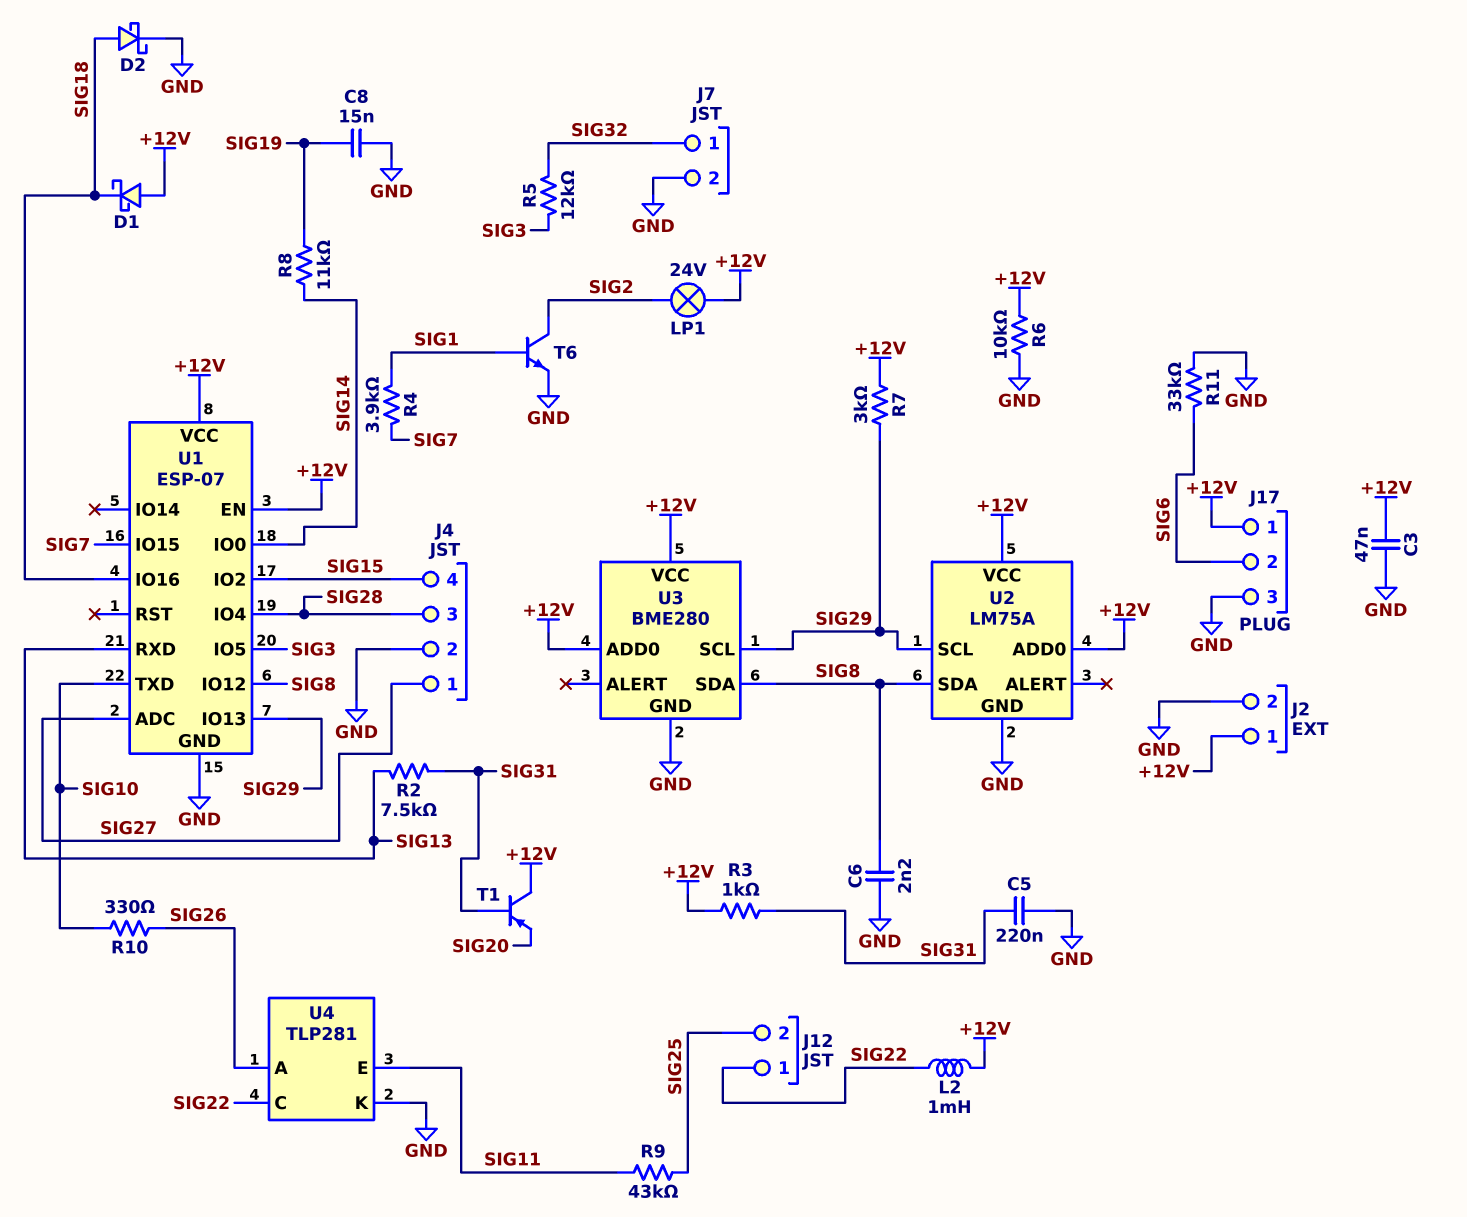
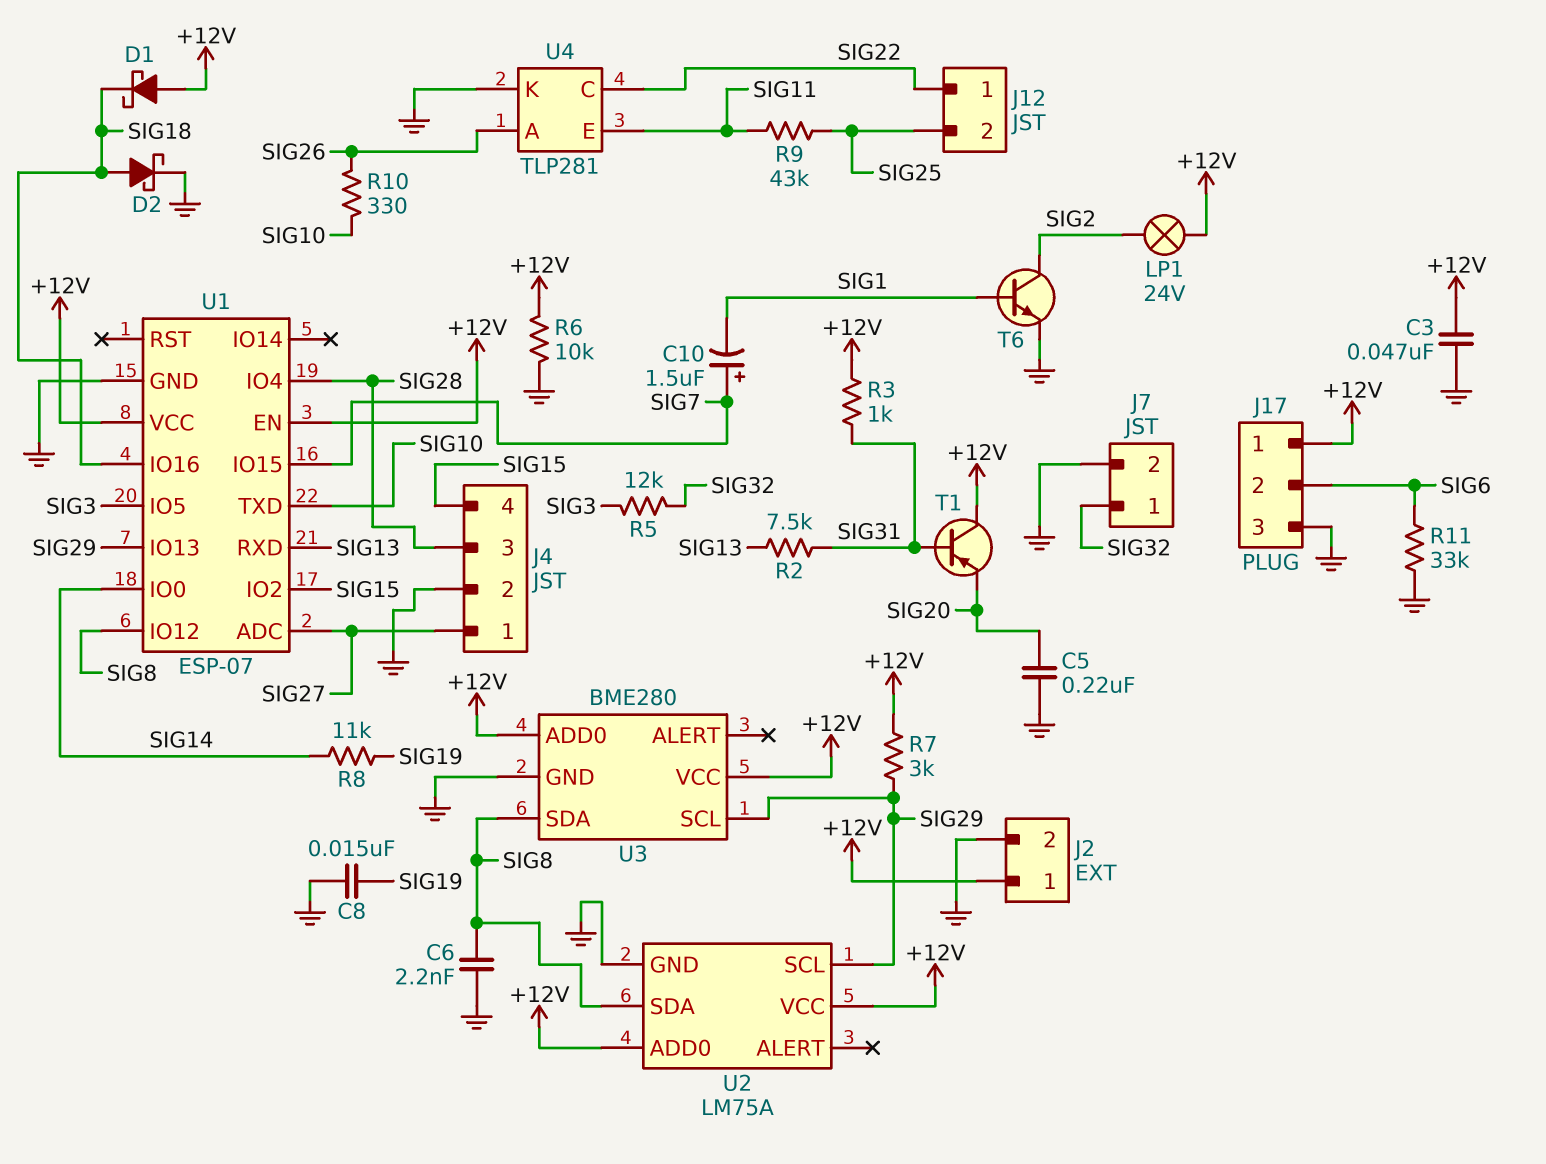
C5: 220nF (GND, SIG31) -> 220nF (GND, SIG20)
C10: none -> 1.5uF (plus SIG7, minus SIG1)
L2: 1mH (+12V, SIG22) -> none
R4: 3.9k (SIG1, SIG7) -> none

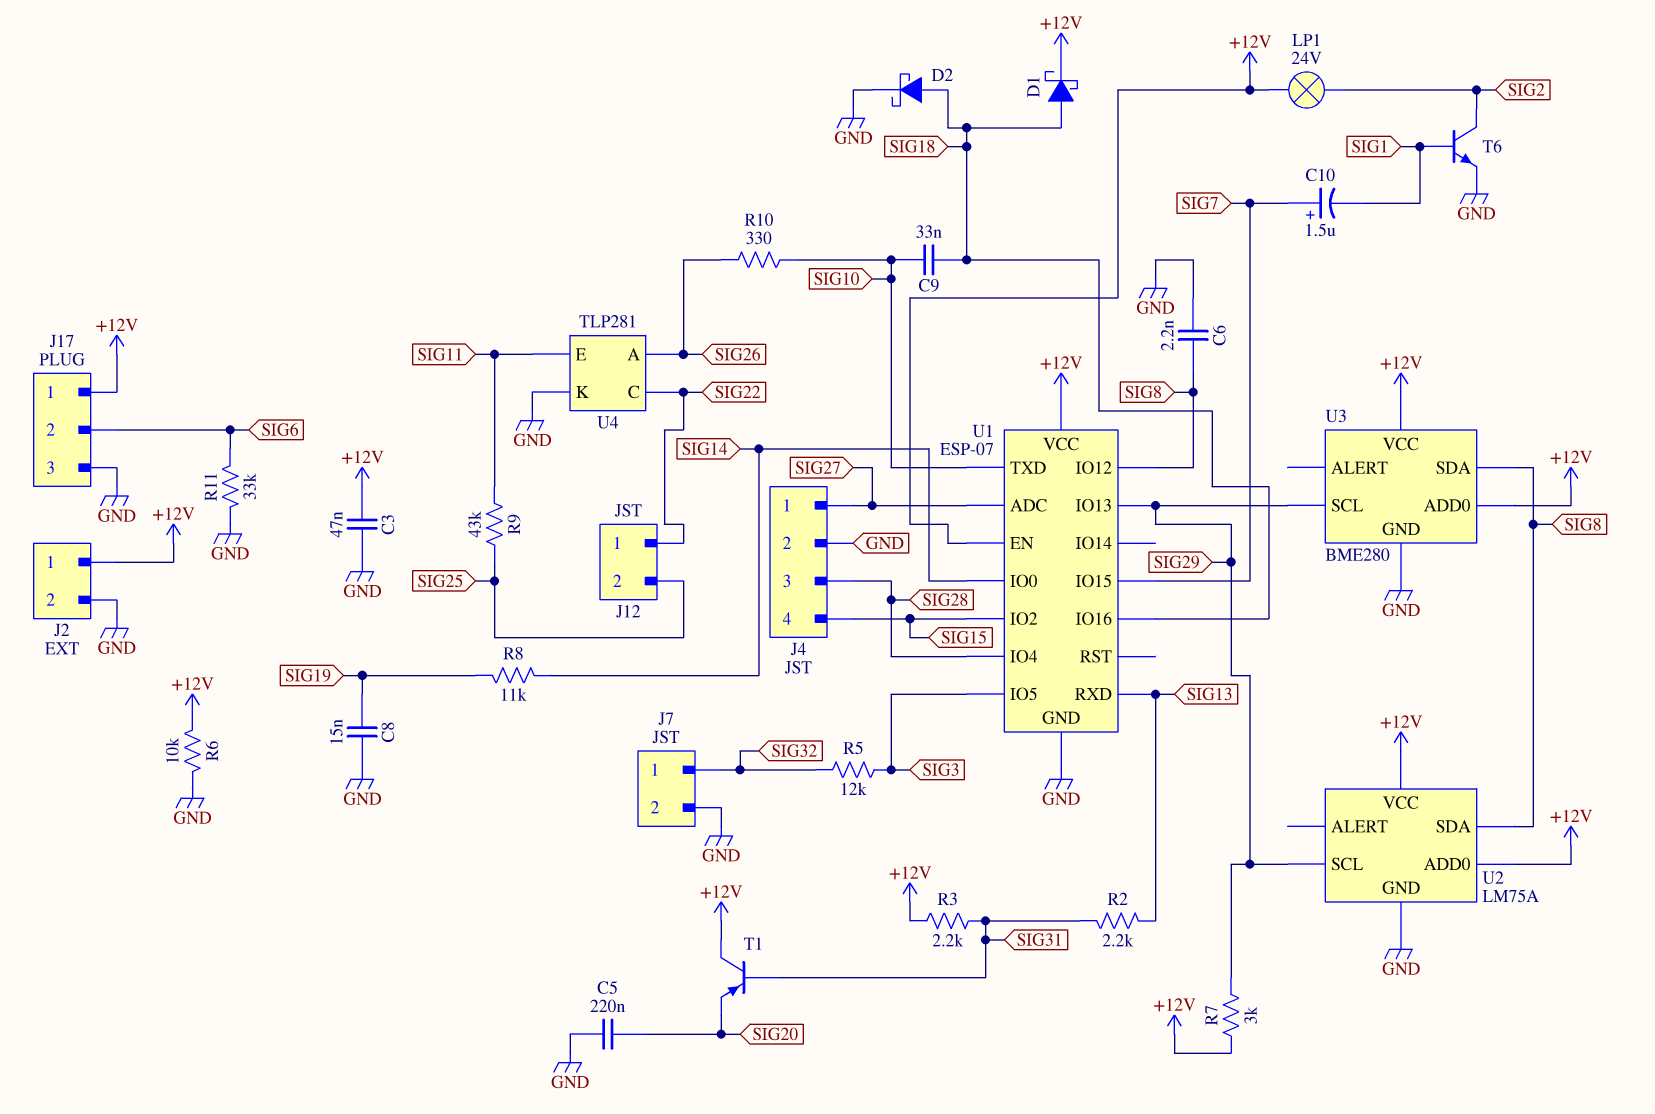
C9: none -> 33nF (SIG10, SIG18)
D1: schottky (A +12V, K SIG18) -> schottky (A SIG18, K +12V)
R2: 7.5k (SIG13, SIG31) -> 2.2k (SIG13, SIG31)
R3: 1k (+12V, SIG31) -> 2.2k (+12V, SIG31)

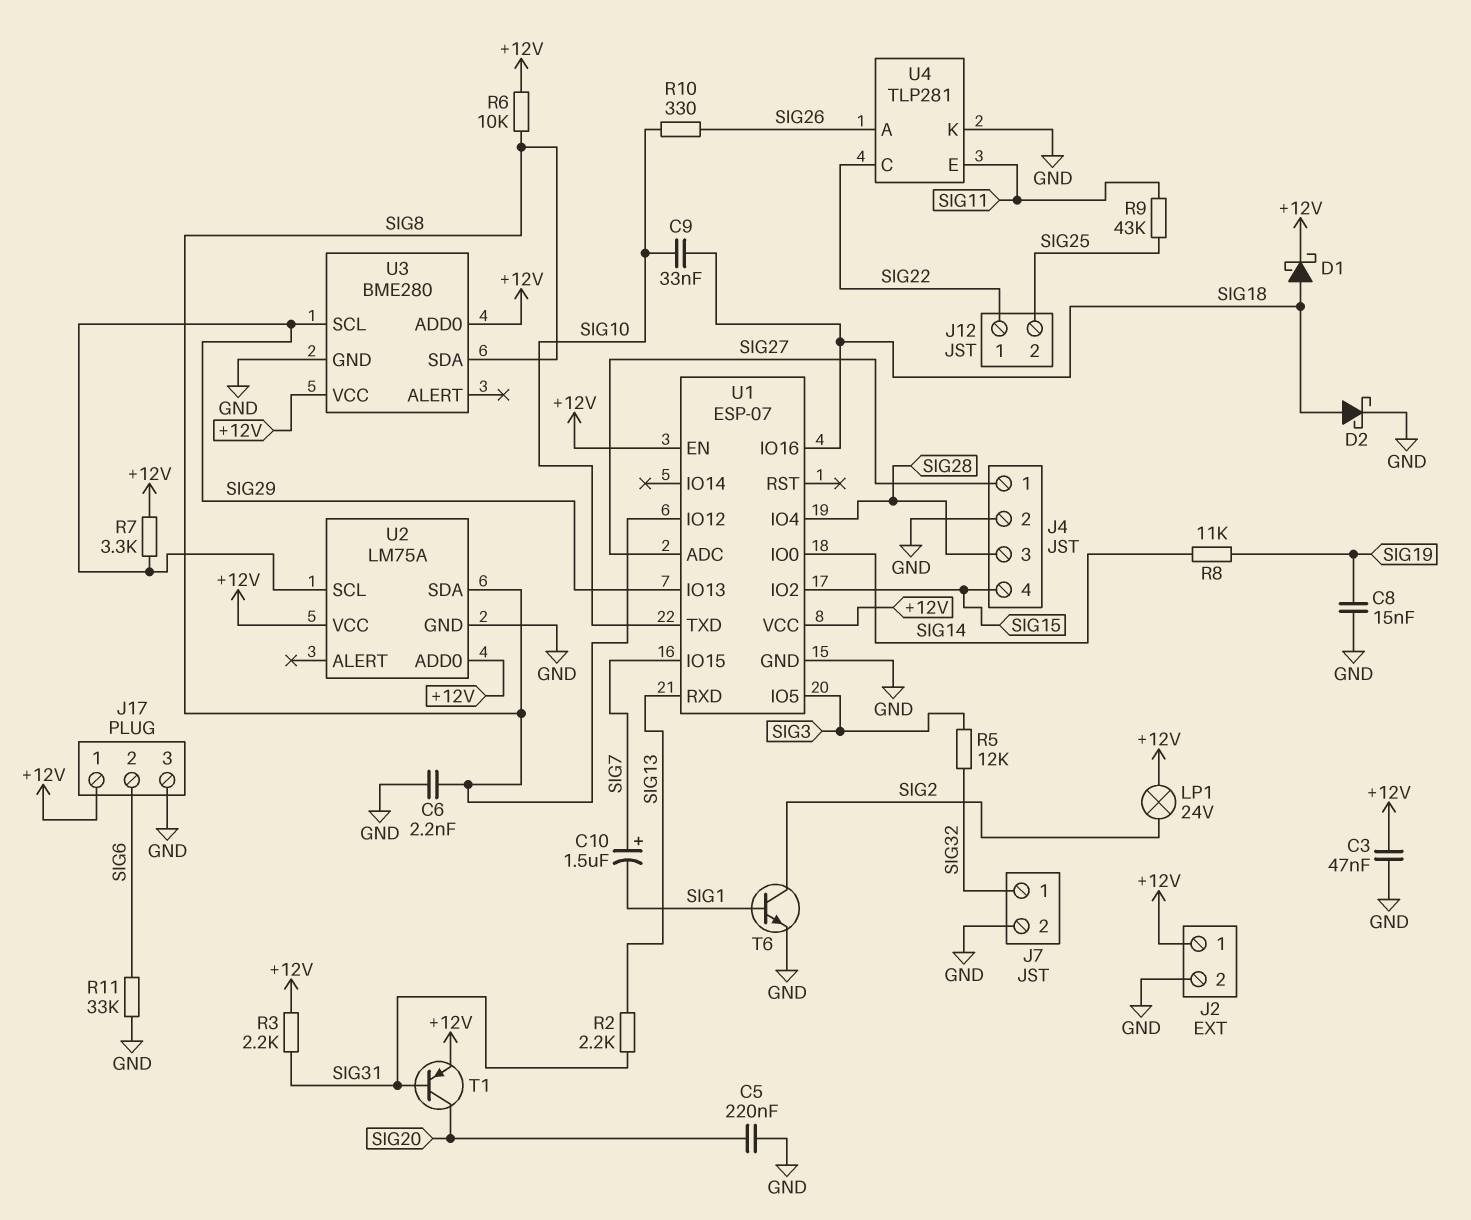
R6: 10k (+12V, GND) -> 10k (+12V, SIG8)
R7: 3k (+12V, SIG29) -> 3.3k (+12V, SIG29)
T1: PNP (B SIG31, C +12V, E SIG20) -> PNP (B SIG31, C SIG20, E +12V)

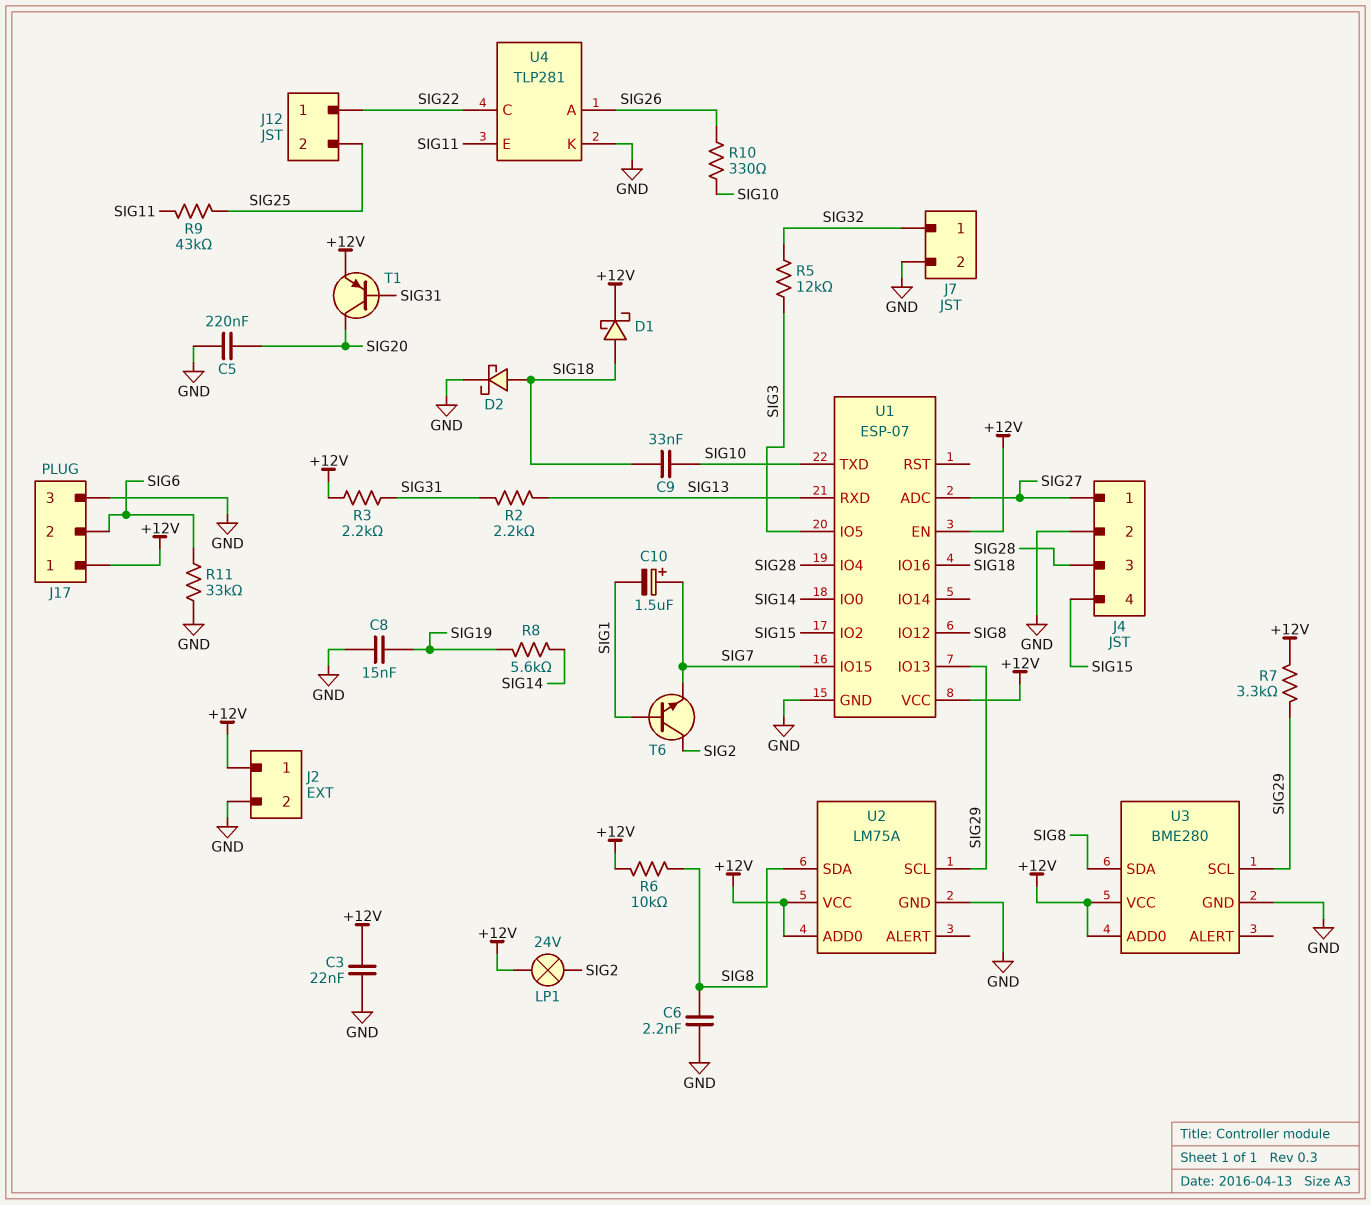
C3: 47nF (+12V, GND) -> 22nF (+12V, GND)
R8: 11k (SIG14, SIG19) -> 5.6k (SIG14, SIG19)
T6: NPN (B SIG1, C SIG2, E GND) -> NPN (B SIG1, C SIG2, E SIG7)

